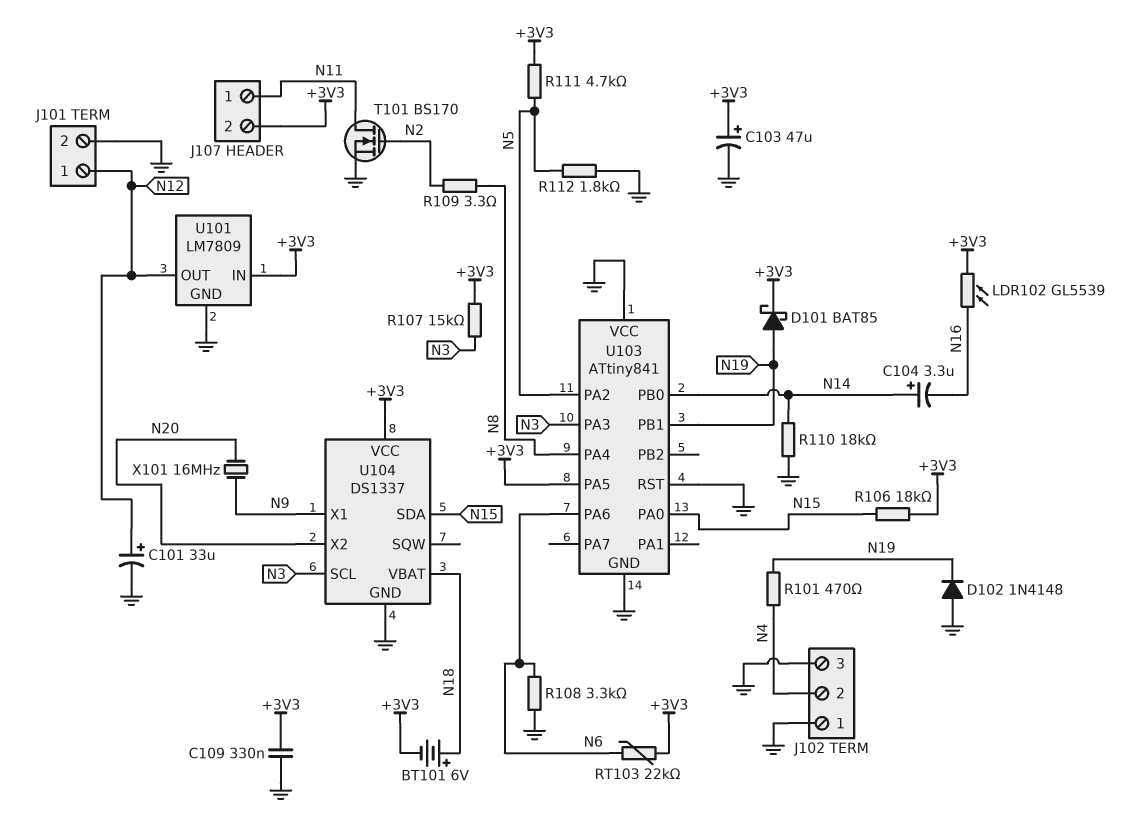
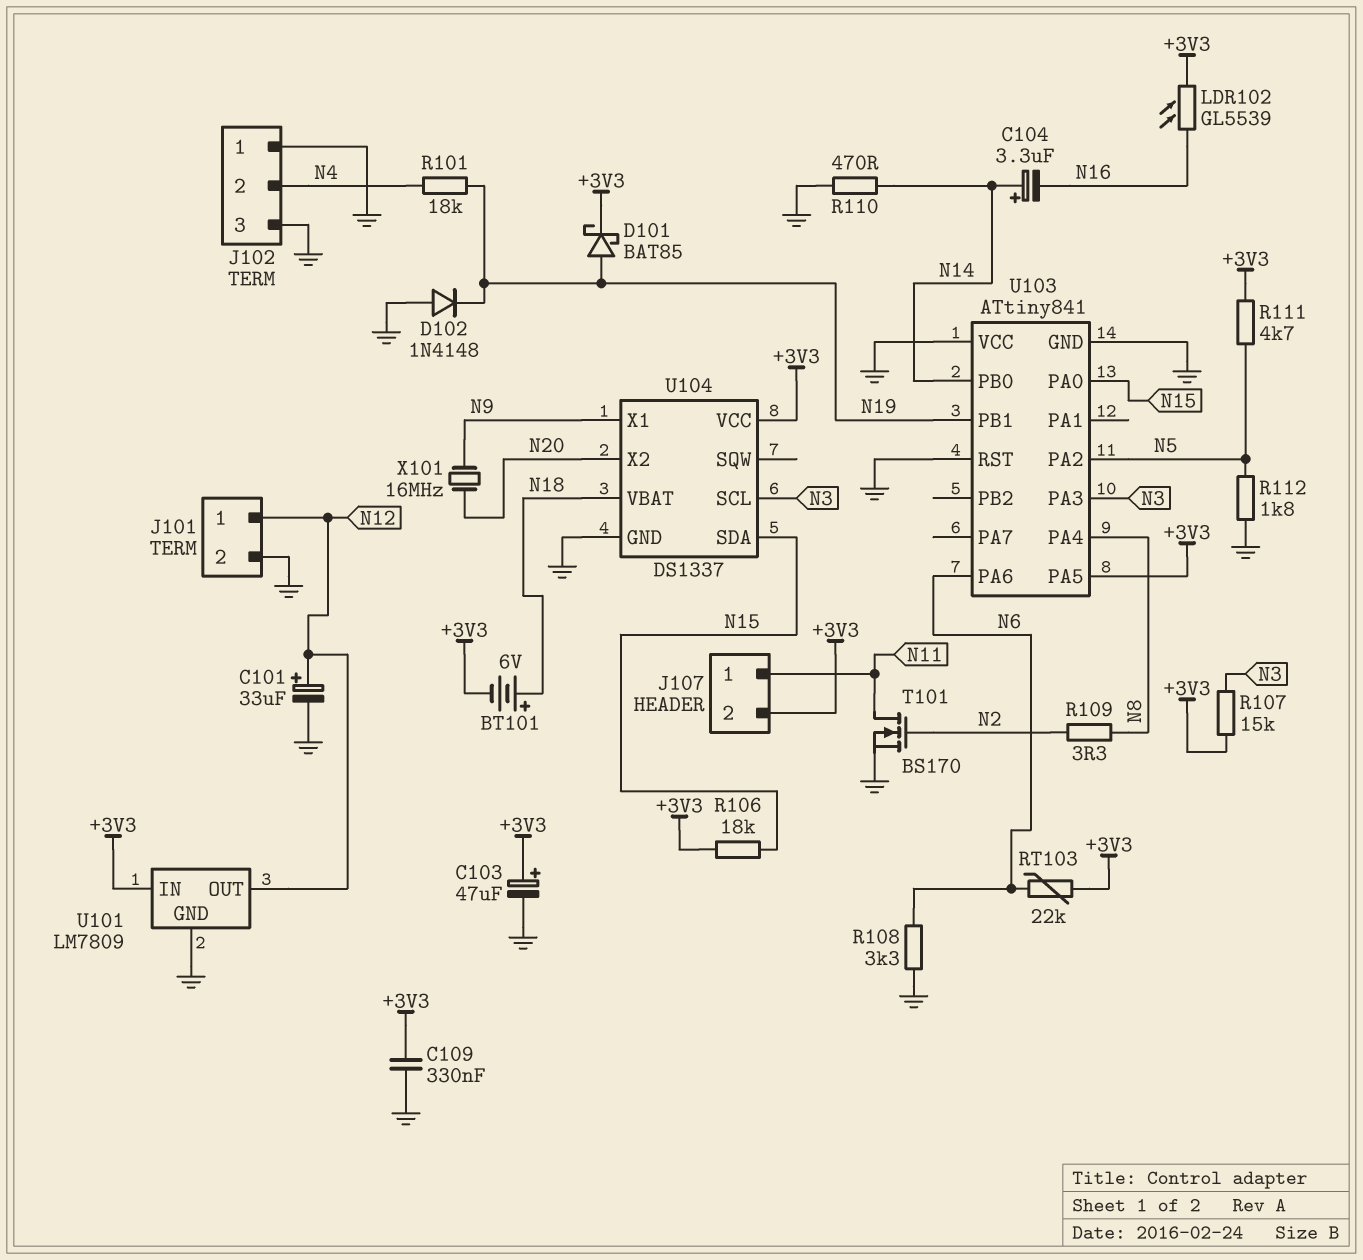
R101: 470 (N4, N19) -> 18k (N4, N19)
R110: 18k (GND, N14) -> 470 (GND, N14)

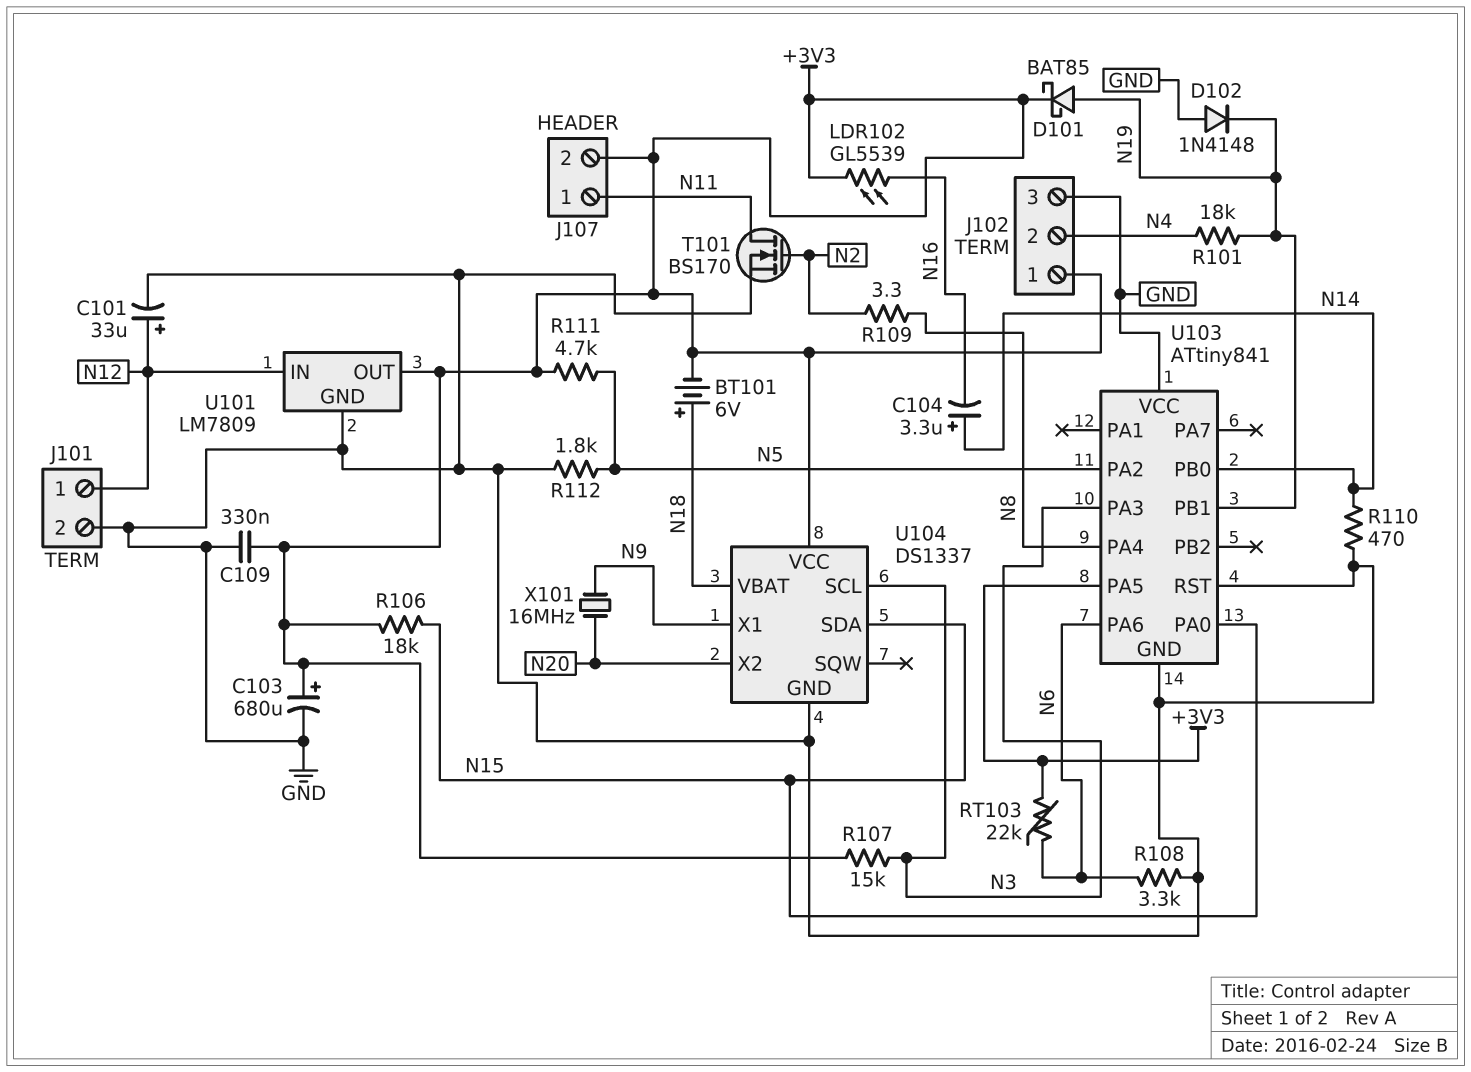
C103: 47uF (plus +3V3, minus GND) -> 680uF (plus +3V3, minus GND)
J102 pin 1: GND -> +3V3
U101 pin IN: +3V3 -> N12
U101 pin OUT: N12 -> +3V3

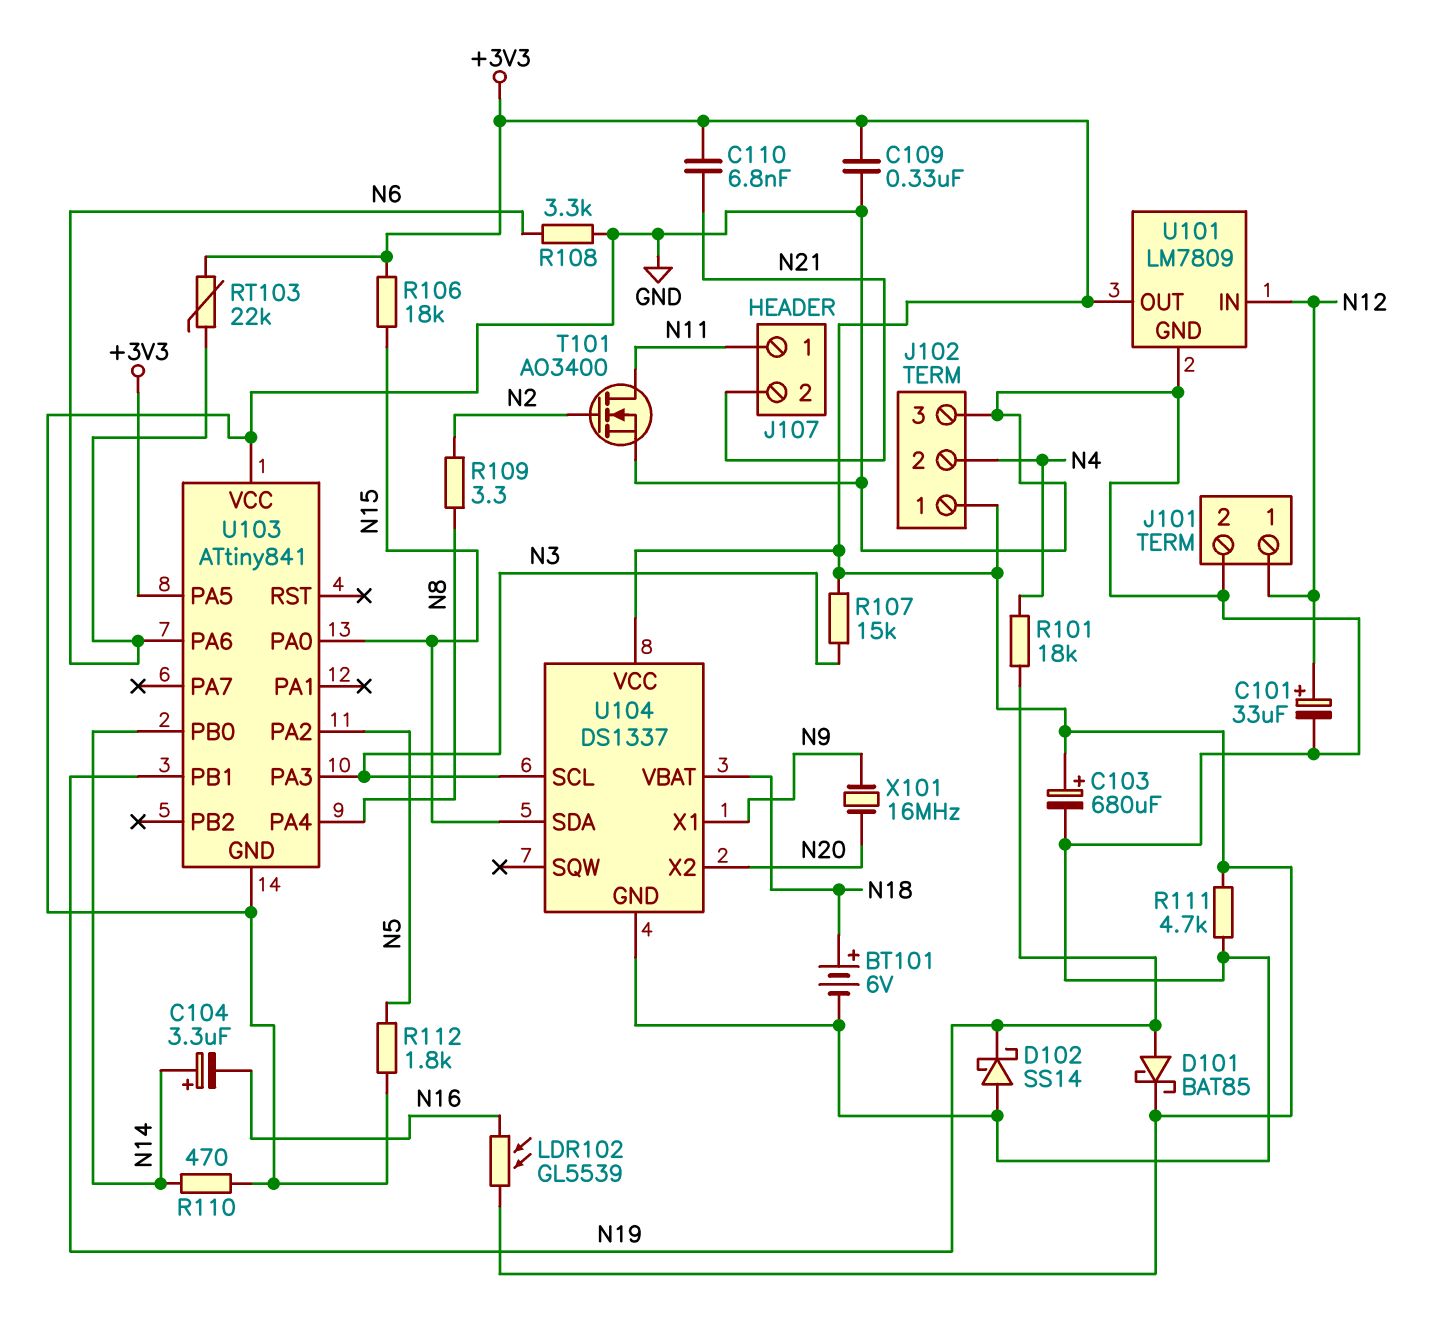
BT101: 6V (plus N18, minus +3V3) -> 6V (plus N18, minus GND)
C110: none -> 6.8nF (+3V3, N21)
D102: diode 1N4148 (A GND, K N19) -> schottky SS14 (A GND, K N19)
J107 pin 2: +3V3 -> N21
R111: 4.7k (+3V3, N5) -> 4.7k (+3V3, GND)
T101: NMOS BS170 (G N2, D N11, S GND) -> NMOS AO3400 (G N2, D N11, S GND)
U103 pin RST: GND -> none

